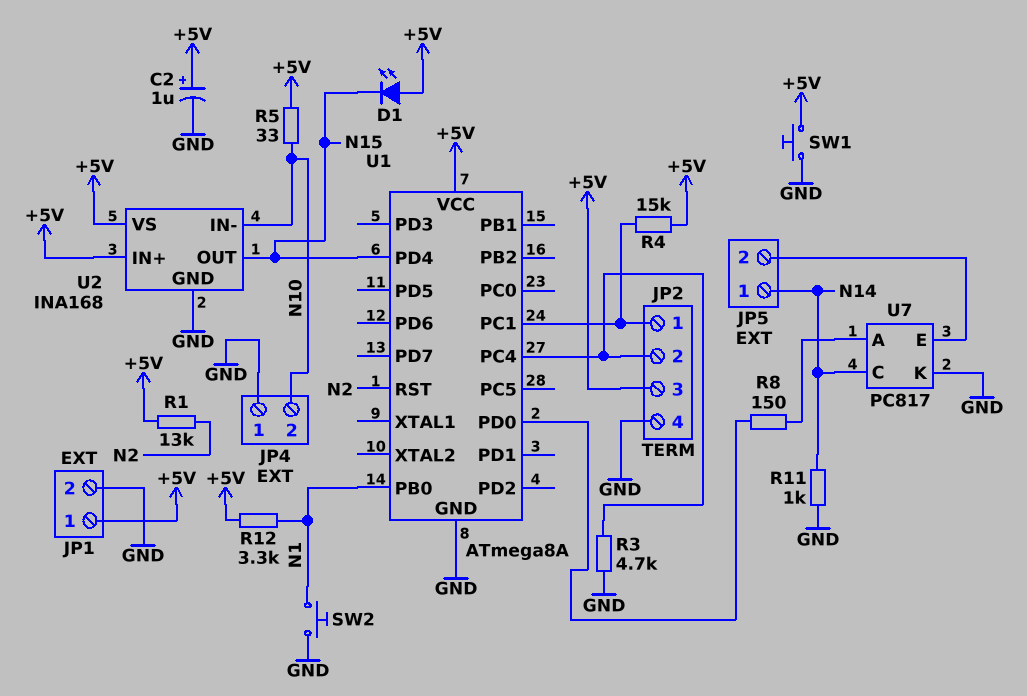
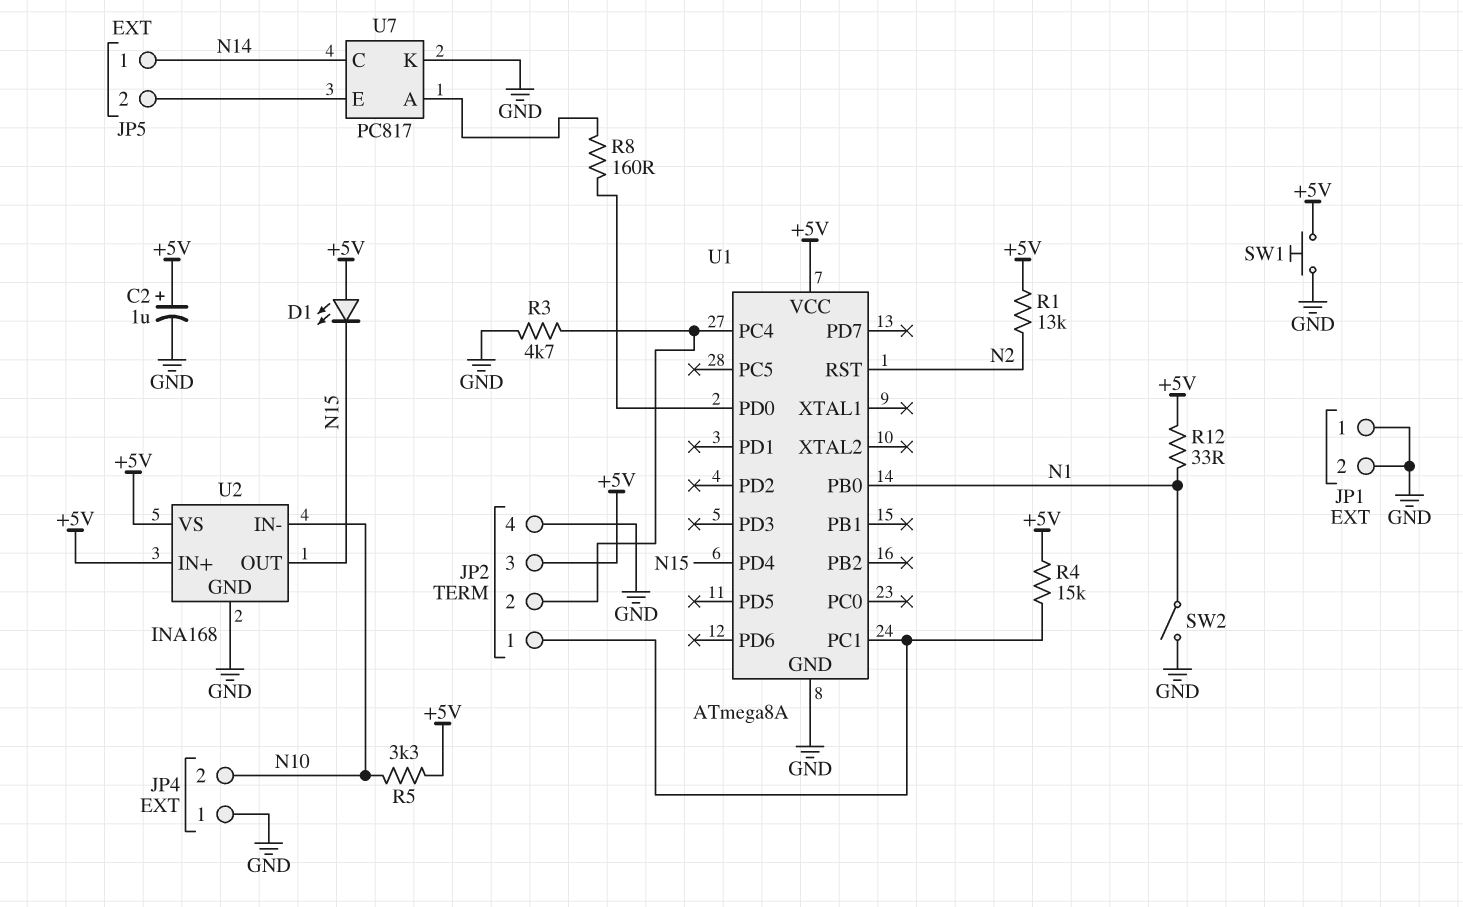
JP1 pin 1: +5V -> GND
R5: 33 (+5V, N10) -> 3.3k (+5V, N10)
R8: 150 (U1/PD0, U7/A) -> 160 (U1/PD0, U7/A)
R11: 1k (GND, N14) -> none
R12: 3.3k (+5V, N1) -> 33 (+5V, N1)
SW2: button (GND, N1) -> switch (GND, N1)

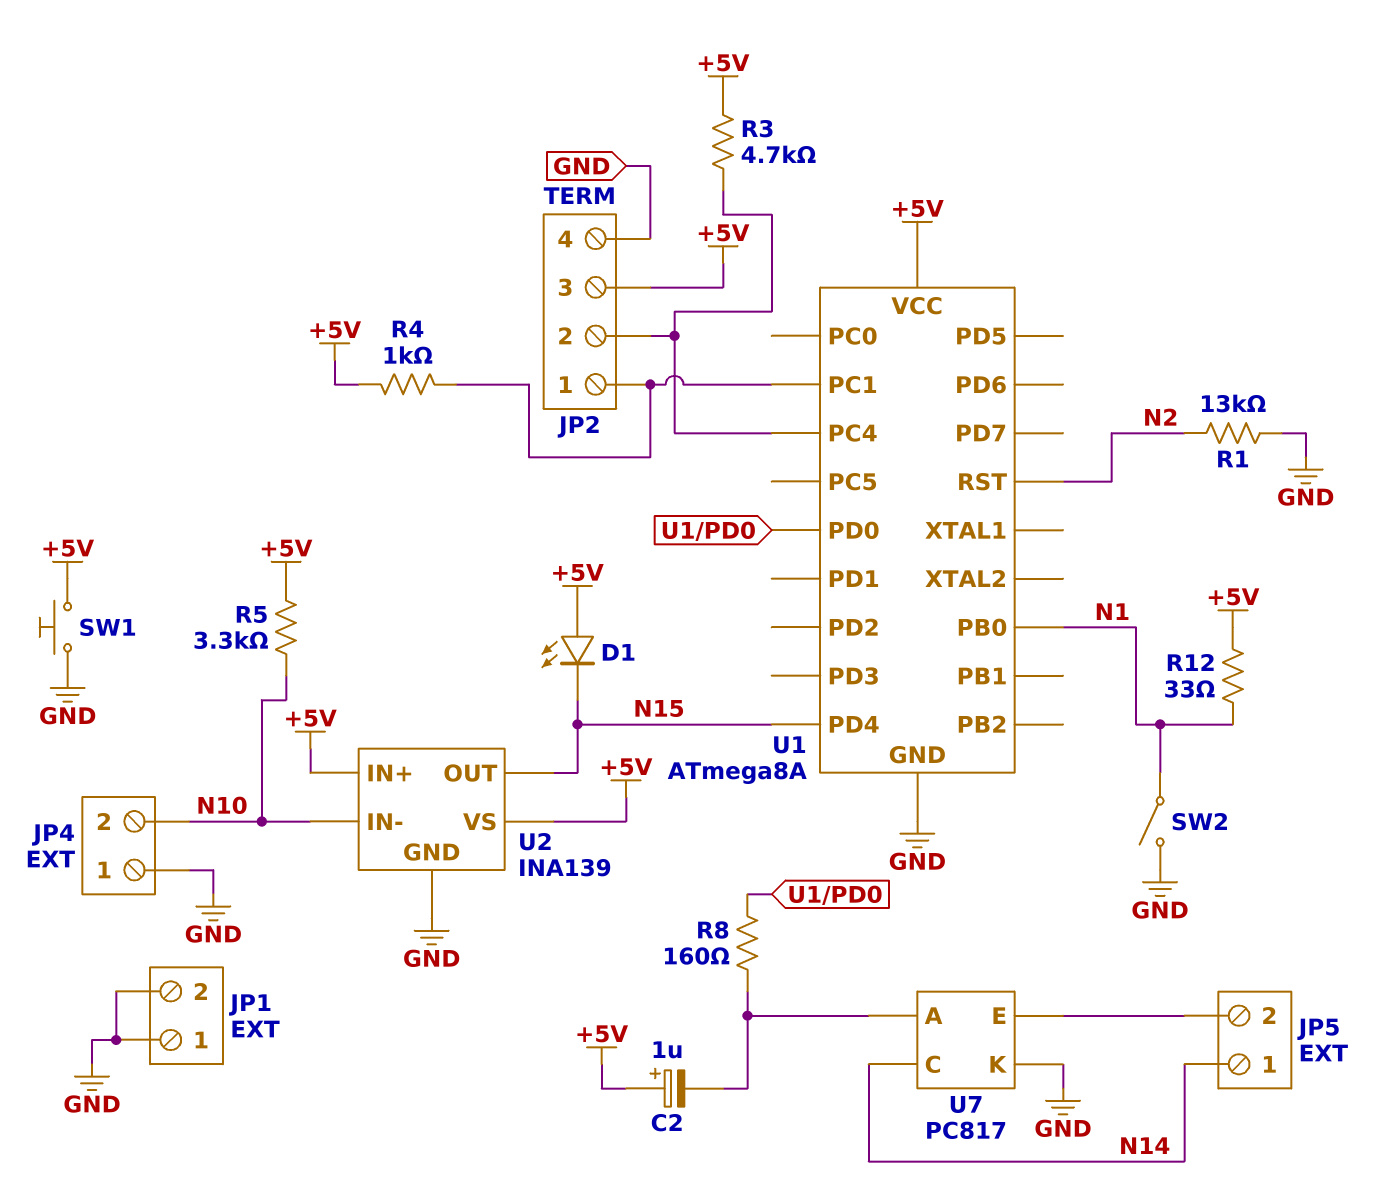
C2: 1uF (plus +5V, minus GND) -> 1uF (plus +5V, minus U7/A)
R1: 13k (+5V, N2) -> 13k (GND, N2)
R3: 4.7k (GND, JP2/2) -> 4.7k (+5V, JP2/2)
R4: 15k (+5V, JP2/1) -> 1k (+5V, JP2/1)
U2: INA168 -> INA139

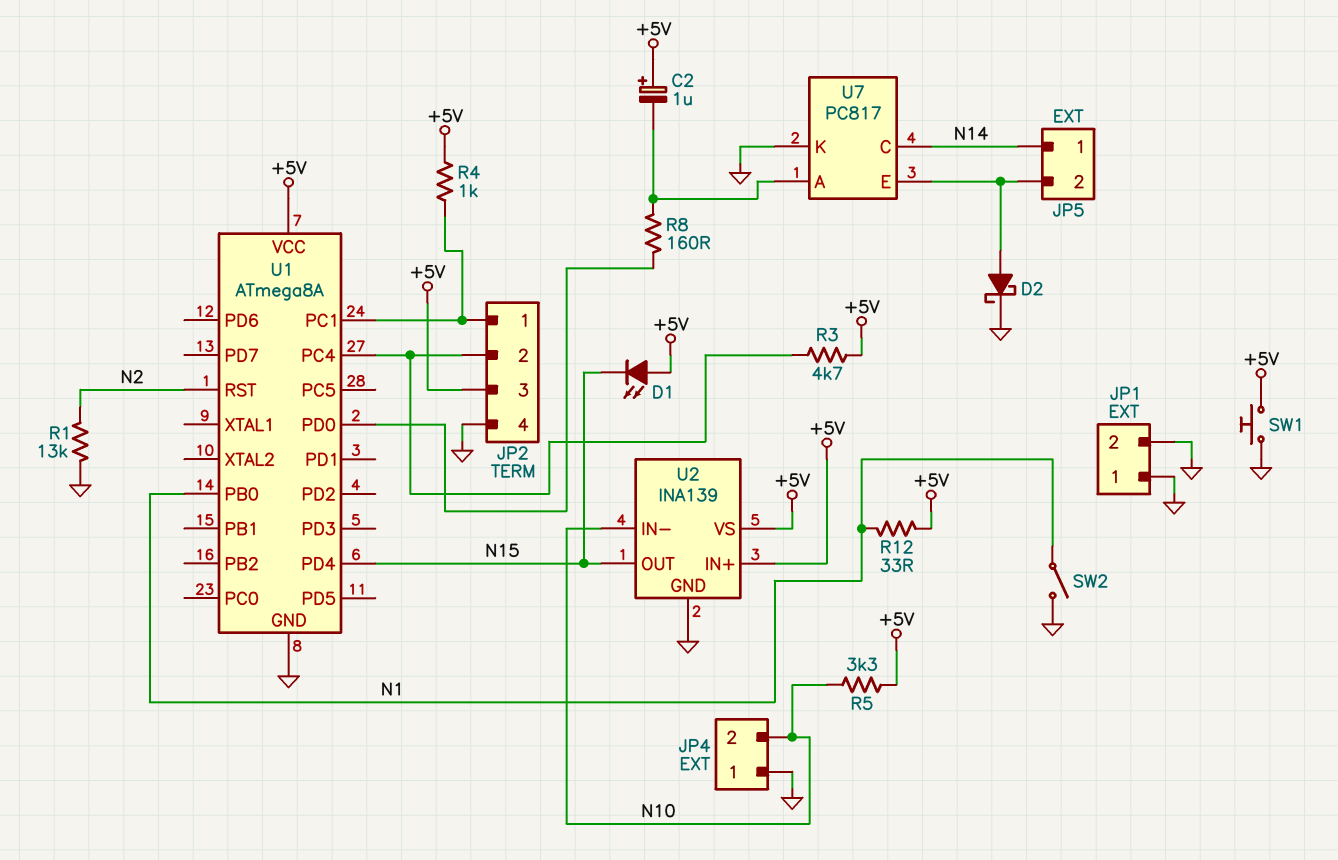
D2: none -> schottky (A JP5/2, K GND)

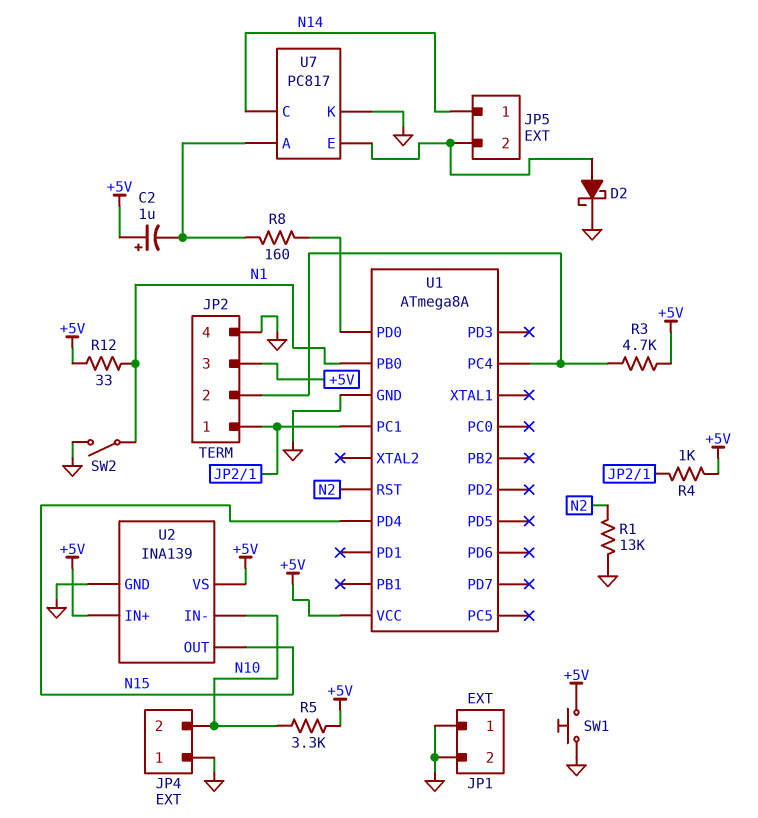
D1: LED (A +5V, K N15) -> none

